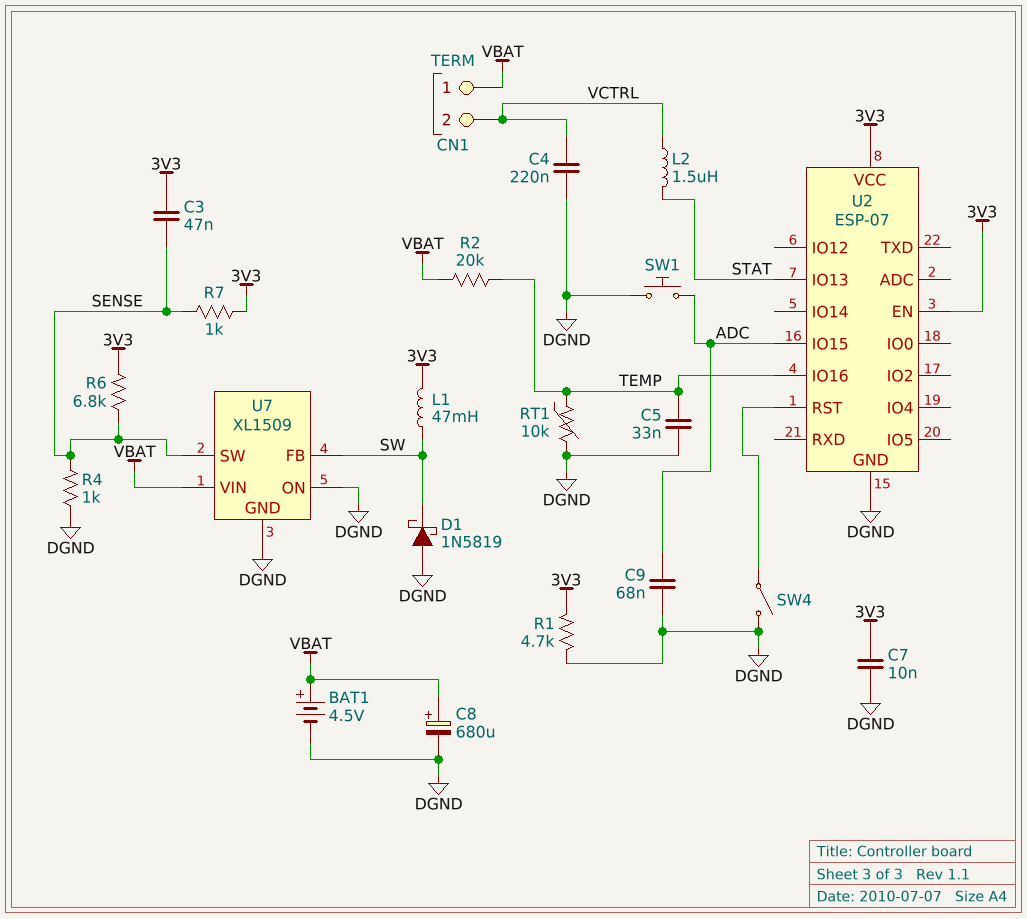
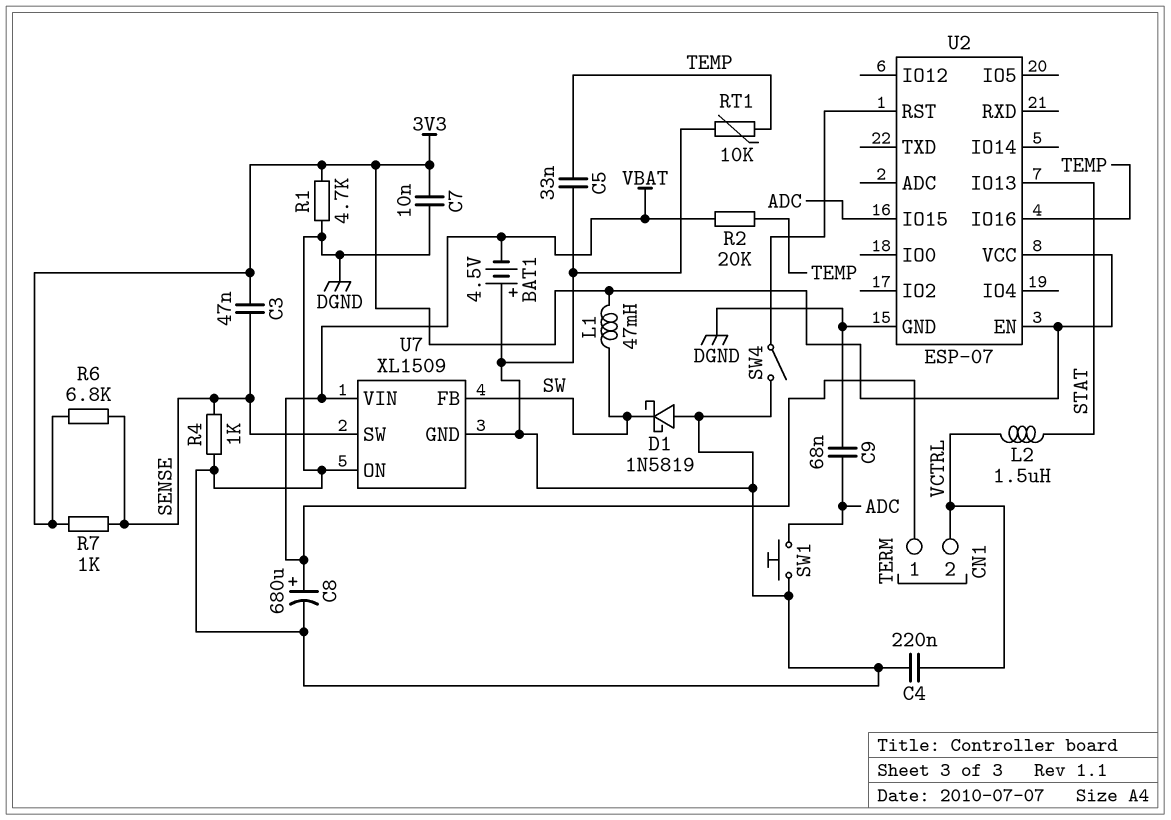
BAT1: 4.5V (plus VBAT, minus DGND) -> 4.5V (plus DGND, minus VBAT)

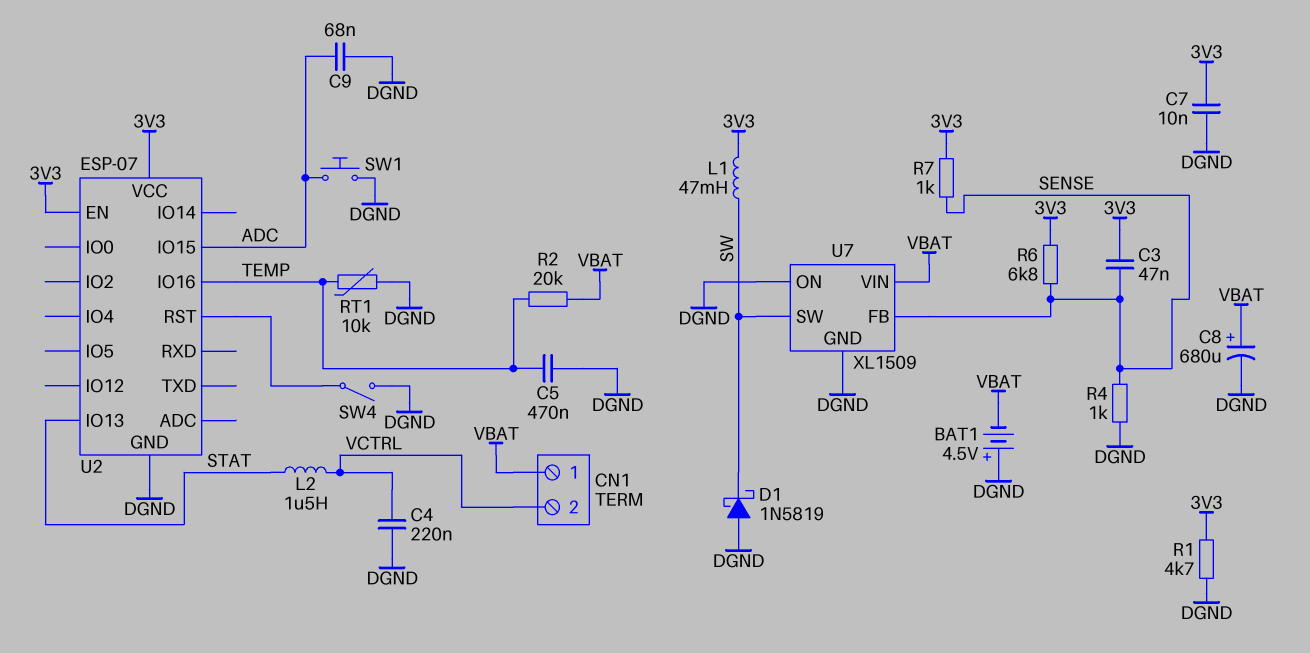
C5: 33nF (DGND, TEMP) -> 470nF (DGND, TEMP)
U7 pin FB: SW -> SENSE
U7 pin SW: SENSE -> SW

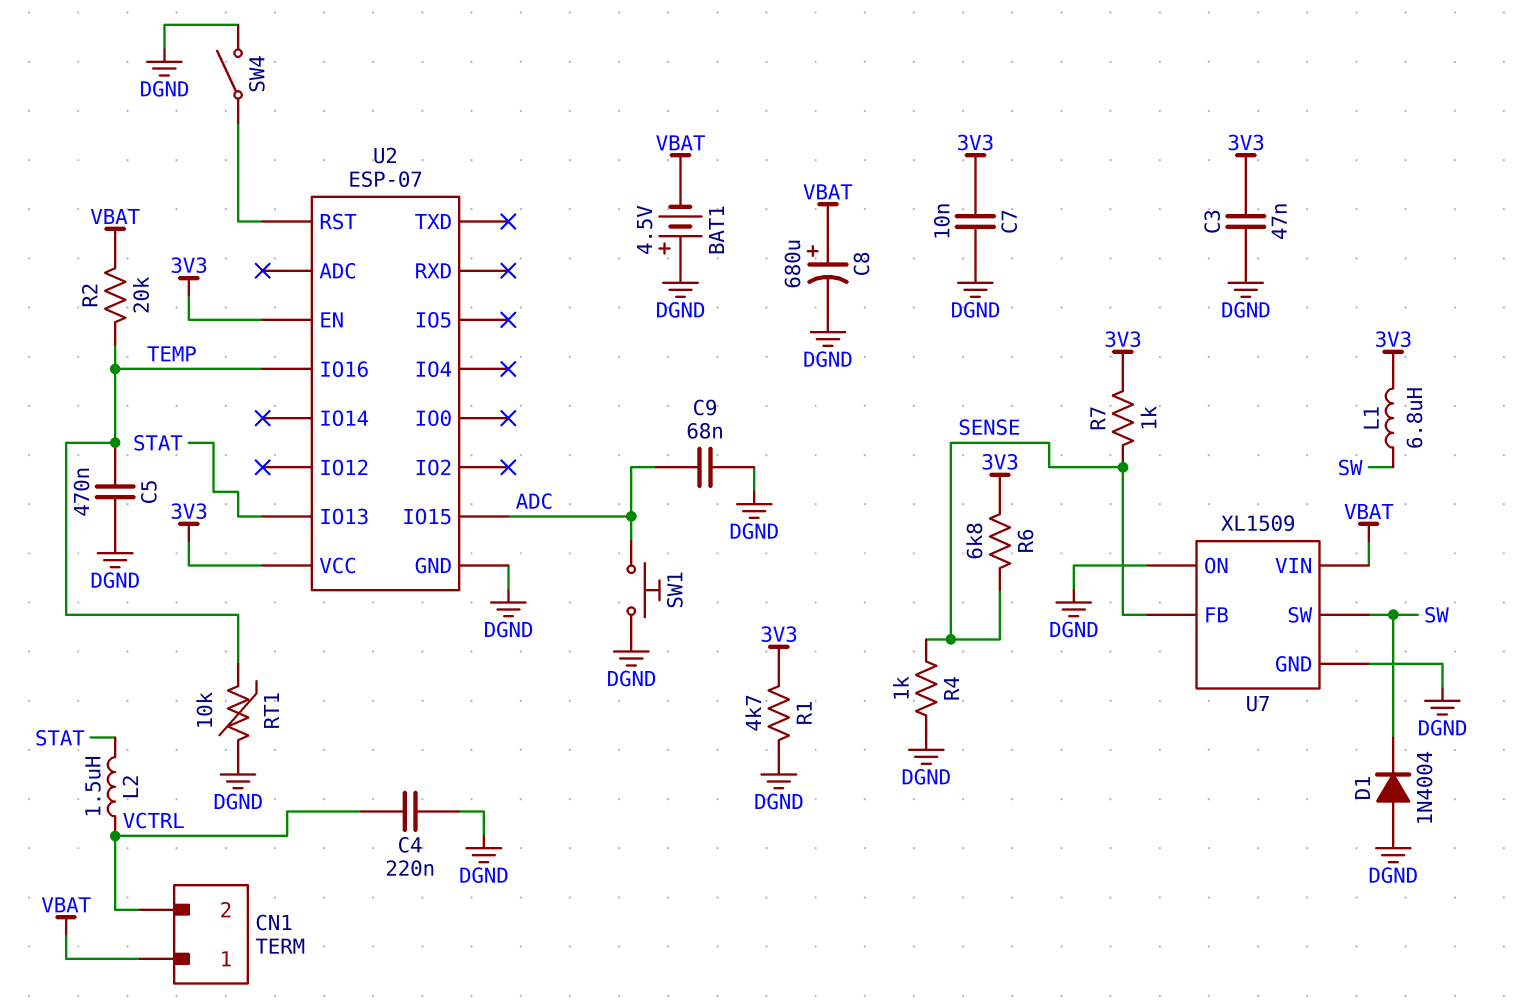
C3: 47nF (3V3, SENSE) -> 47nF (3V3, DGND)
D1: schottky 1N5819 (A DGND, K SW) -> diode 1N4004 (A DGND, K SW)
L1: 47mH (3V3, SW) -> 6.8uH (3V3, SW)

